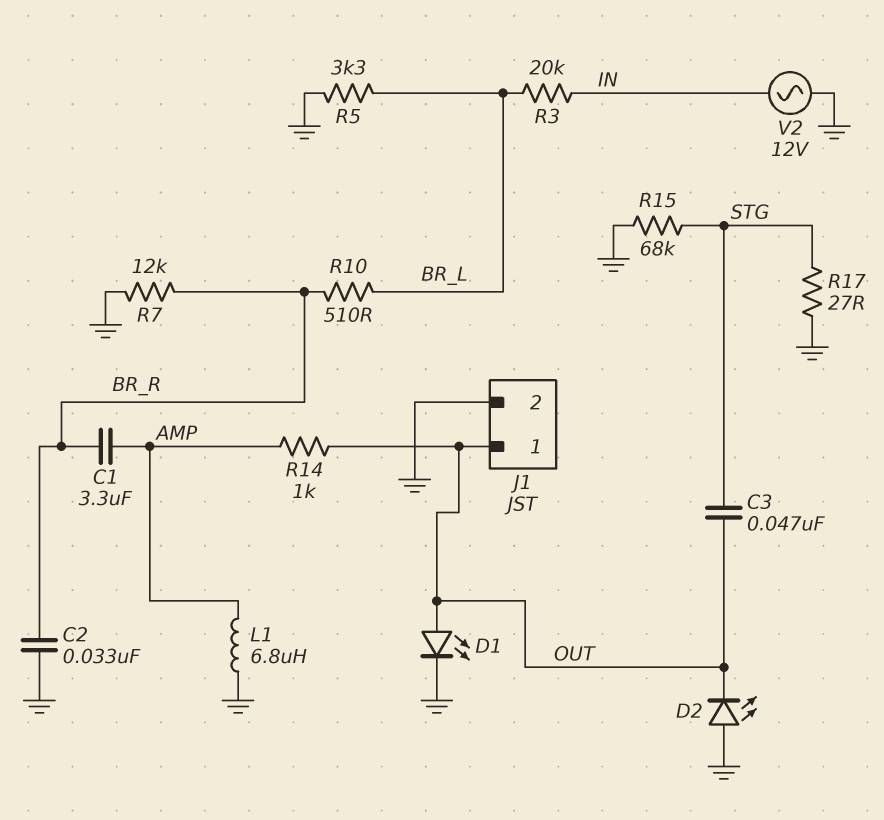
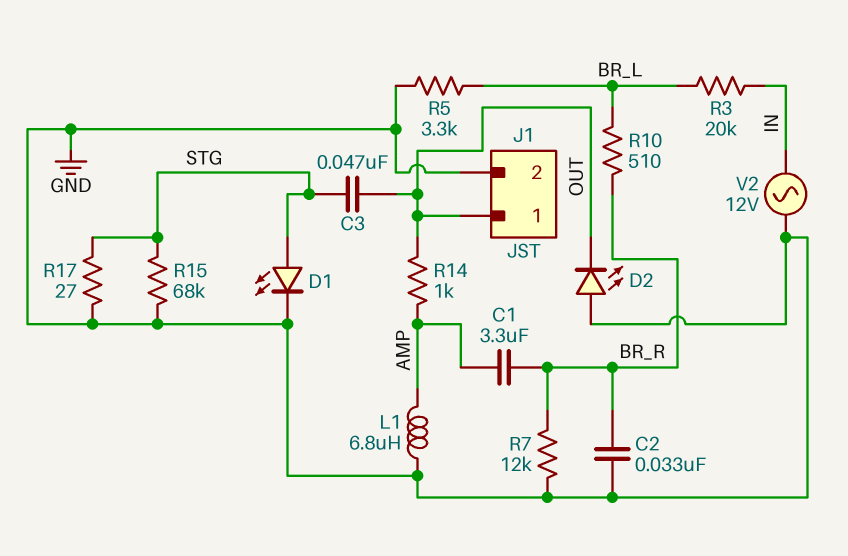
D1: LED (A OUT, K GND) -> LED (A STG, K GND)

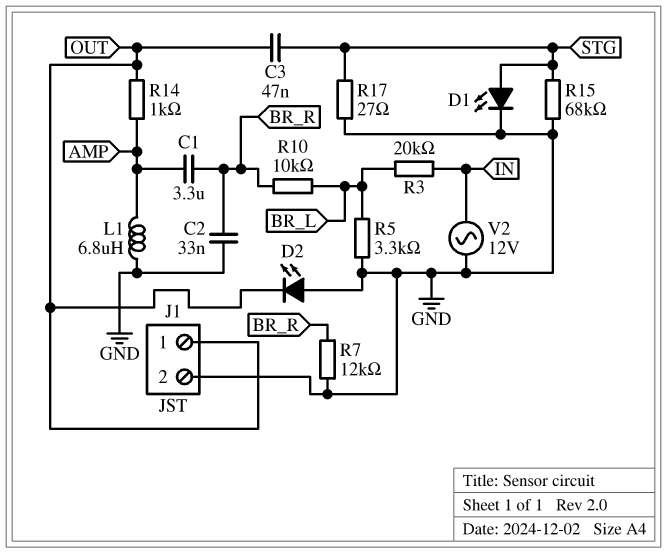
R10: 510 (BR_L, BR_R) -> 10k (BR_L, BR_R)

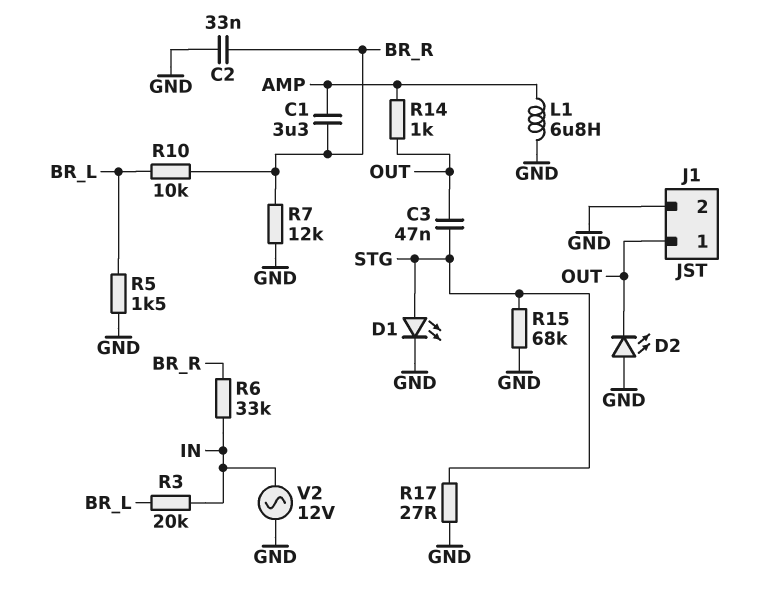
R5: 3.3k (BR_L, GND) -> 1.5k (BR_L, GND)
R6: none -> 33k (BR_R, IN)

